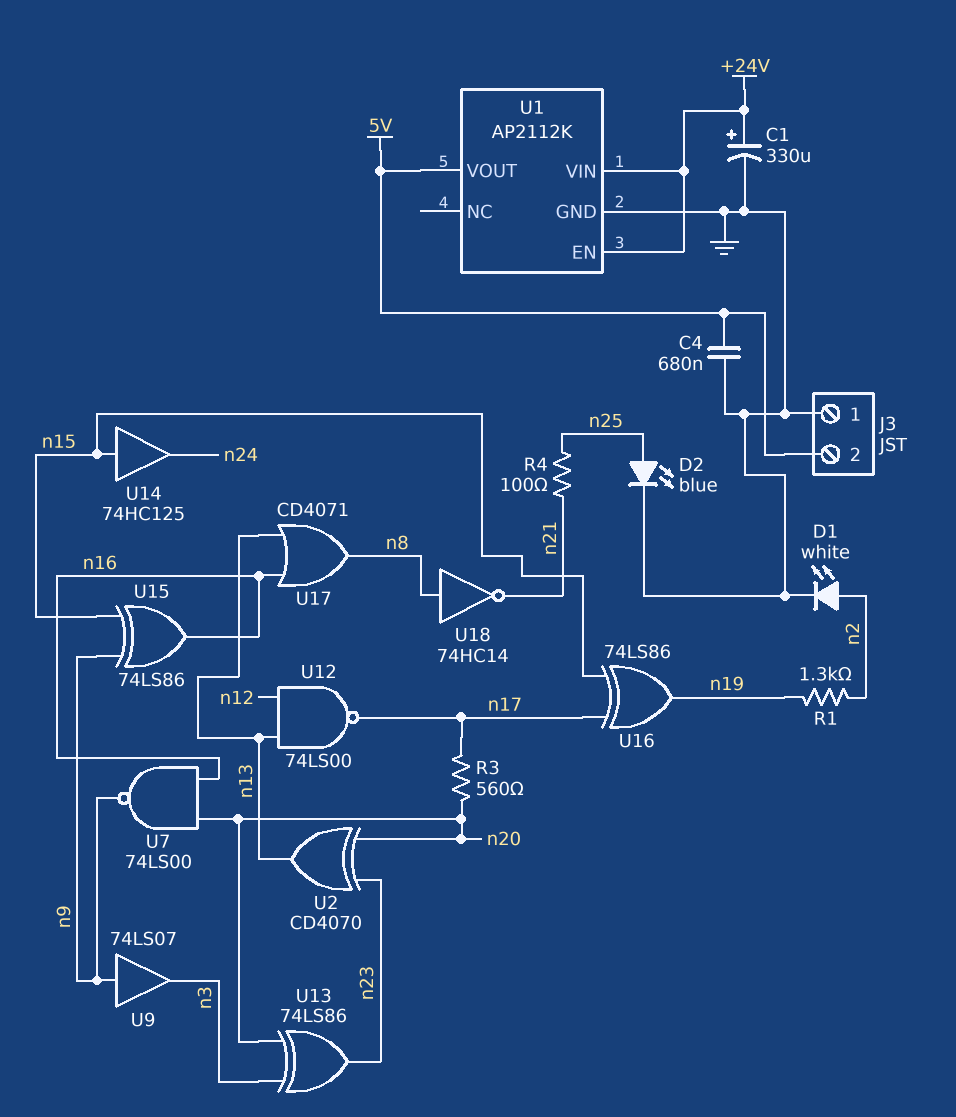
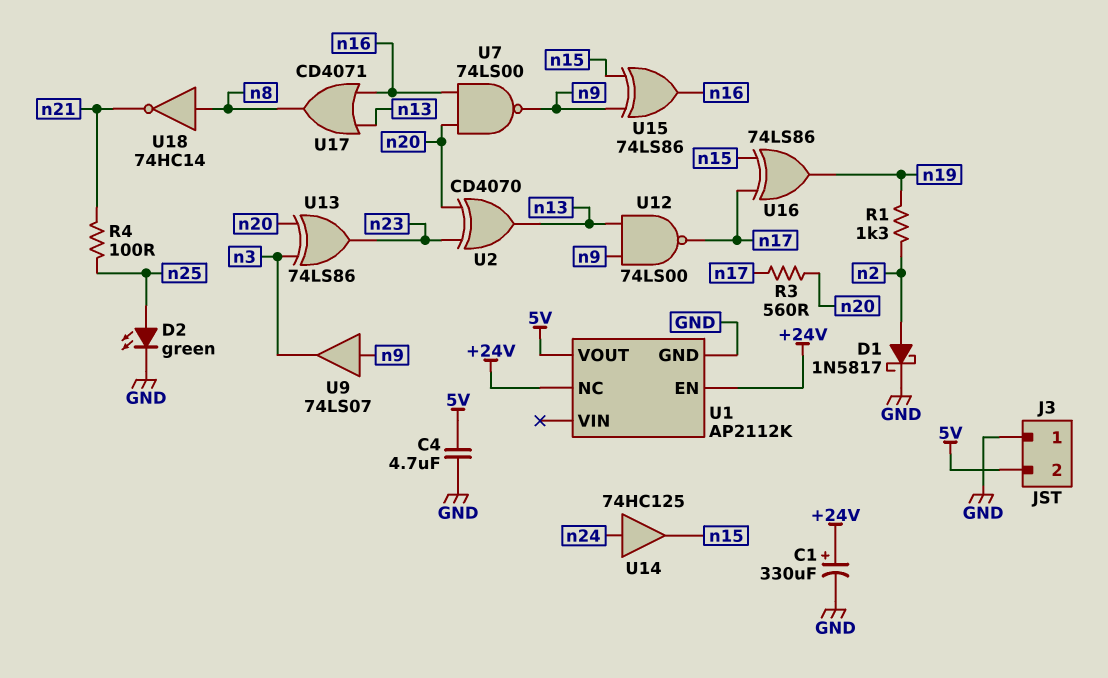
C4: 680nF (5V, GND) -> 4.7uF (5V, GND)
D1: LED white (A n2, K GND) -> schottky 1N5817 (A n2, K GND)
D2: LED blue (A n25, K GND) -> LED green (A n25, K GND)
U1 pin NC: none -> +24V
U1 pin VIN: +24V -> none
U12: NAND 74LS00 (in n12, in n13, out n17) -> NAND 74LS00 (in n9, in n13, out n17)
U14: buffer 74HC125 (in n15, out n24) -> buffer 74HC125 (in n24, out n15)

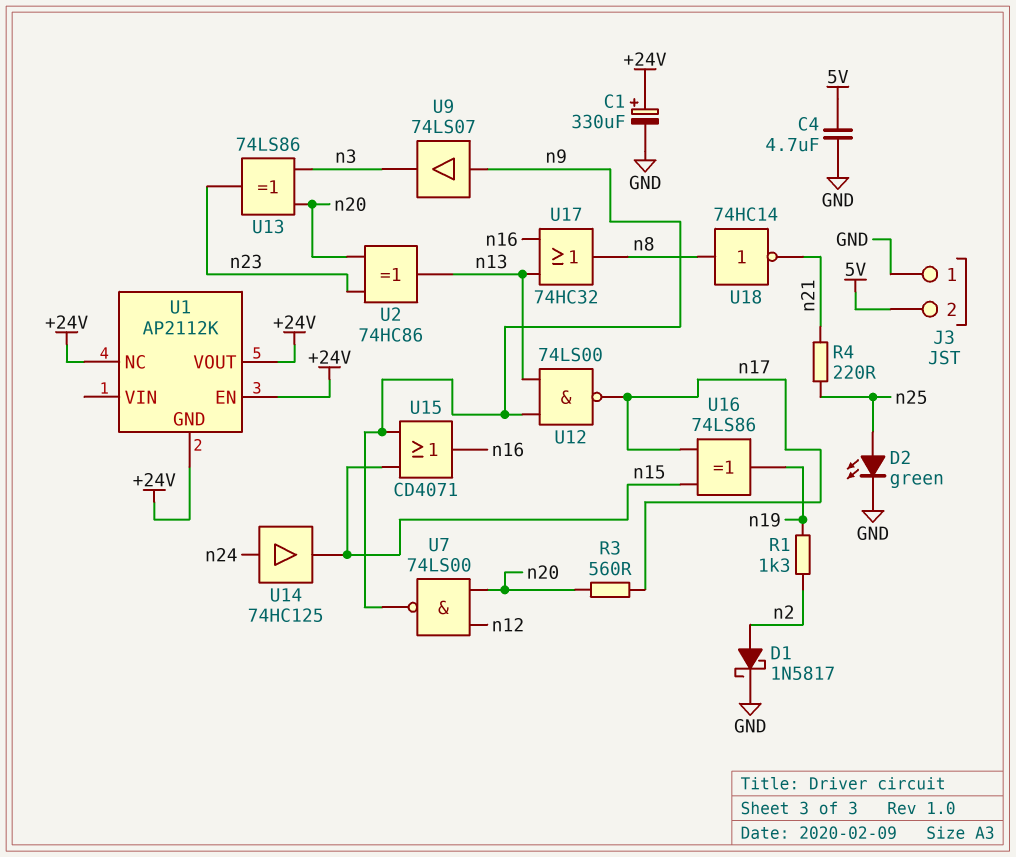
R4: 100 (n21, n25) -> 220 (n21, n25)
U1 pin GND: GND -> +24V
U1 pin VOUT: 5V -> +24V
U2: XOR CD4070 (in n20, in n23, out n13) -> XOR 74HC86 (in n20, in n23, out n13)
U7: NAND 74LS00 (in n16, in n20, out n9) -> NAND 74LS00 (in n12, in n20, out n9)
U15: XOR 74LS86 (in n9, in n15, out n16) -> OR CD4071 (in n9, in n15, out n16)
U17: OR CD4071 (in n13, in n16, out n8) -> OR 74HC32 (in n13, in n16, out n8)

